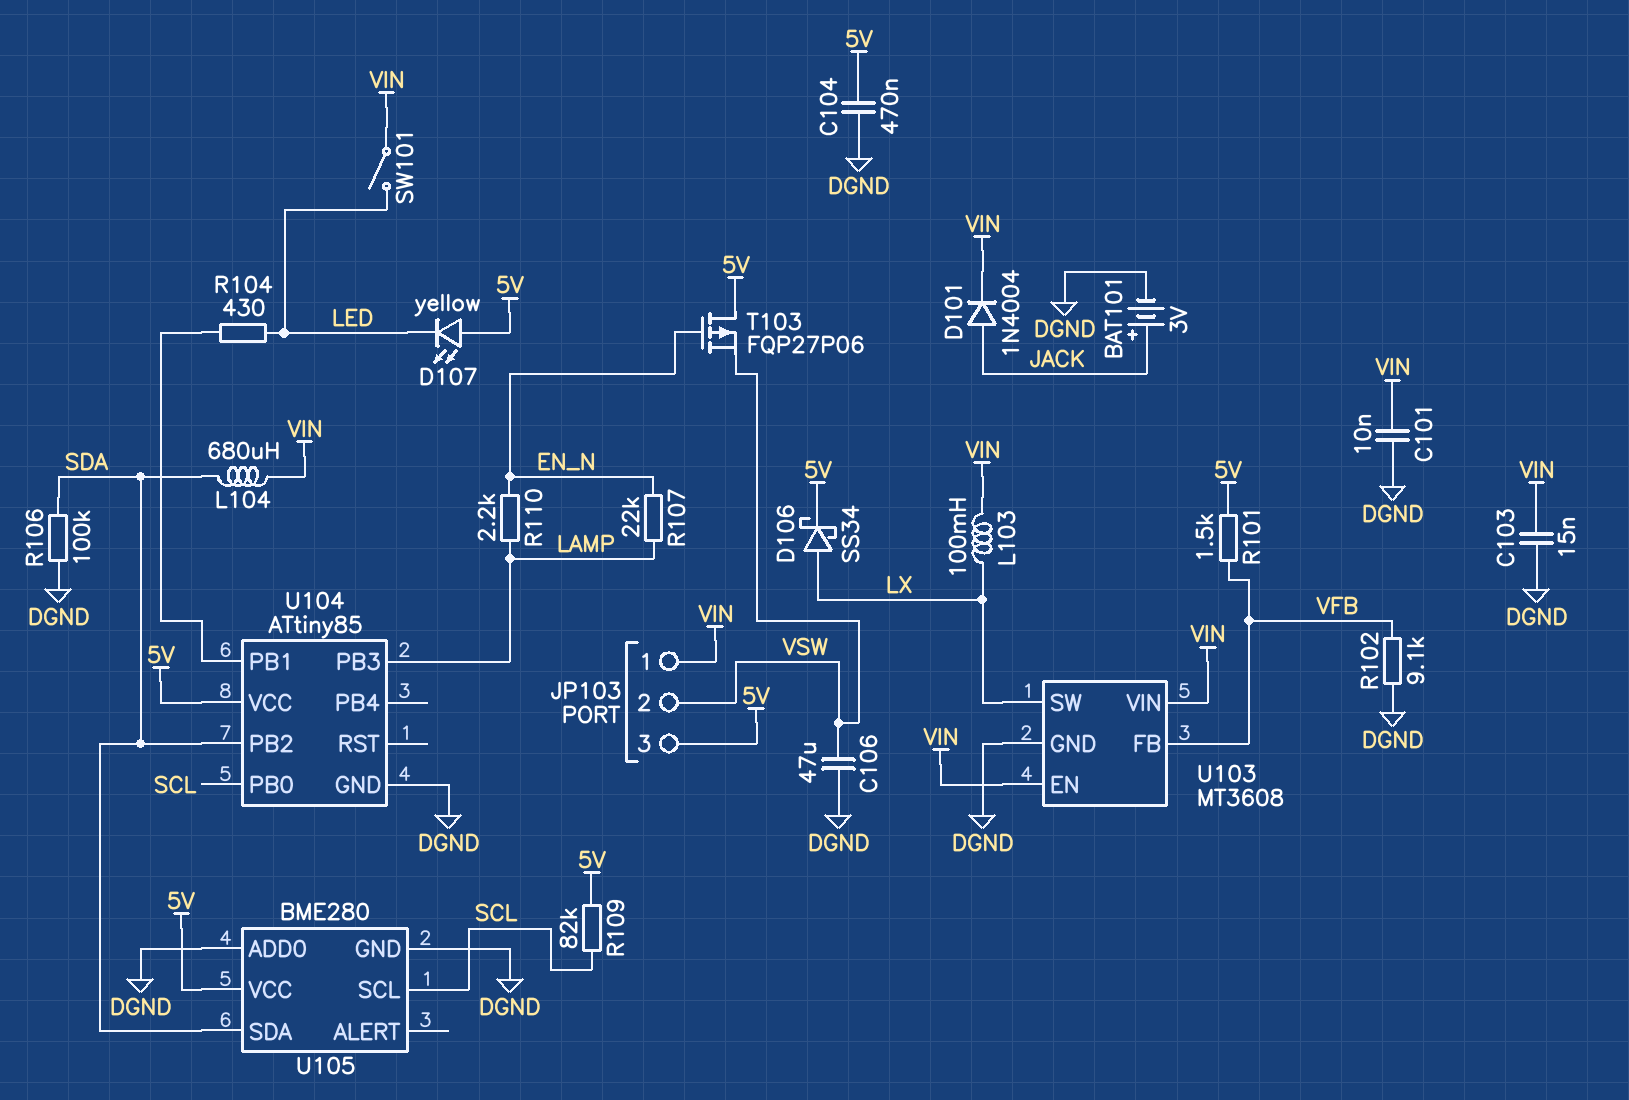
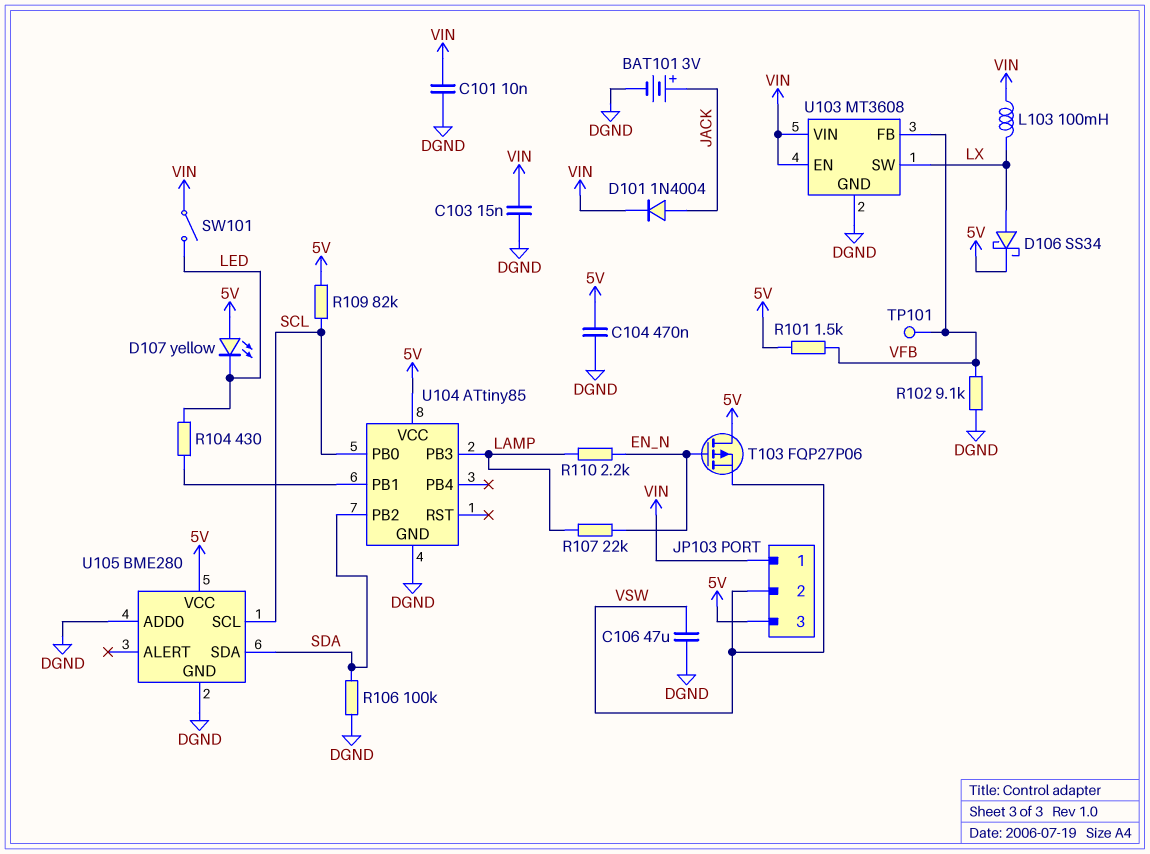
L104: 680uH (SDA, VIN) -> none
TP101: none -> test point (VFB)

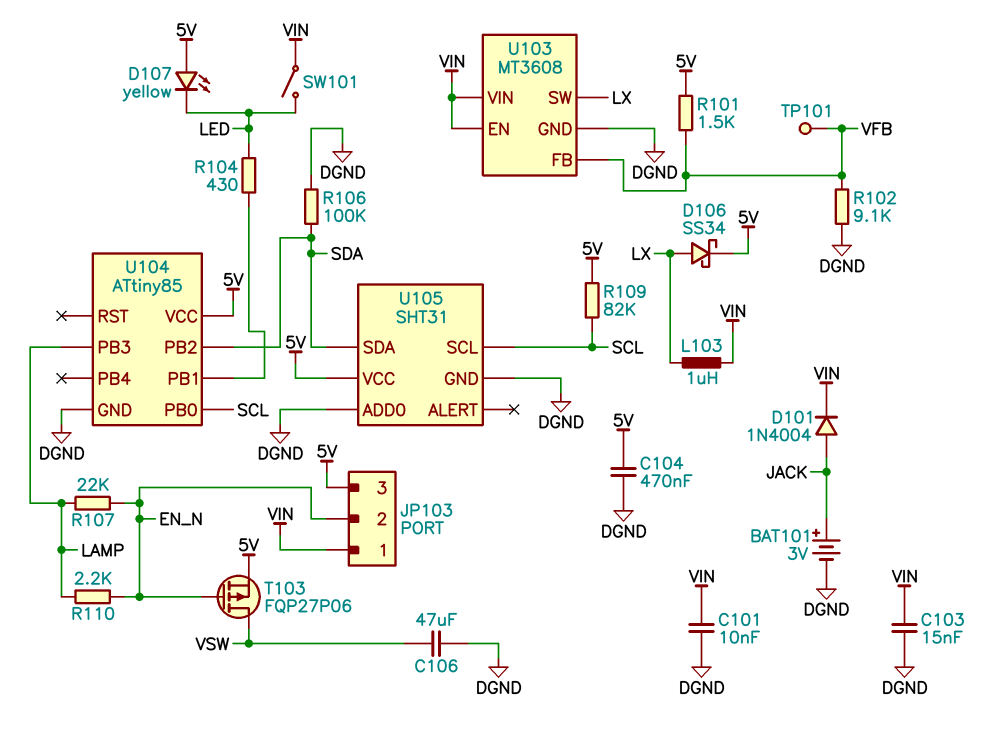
JP103 pin 2: VSW -> EN_N
L103: 100mH (LX, VIN) -> 1uH (LX, VIN)
T103: PMOS FQP27P06 (G EN_N, D 5V, S VSW) -> PMOS FQP27P06 (G EN_N, D VSW, S 5V)
U105: BME280 -> SHT31

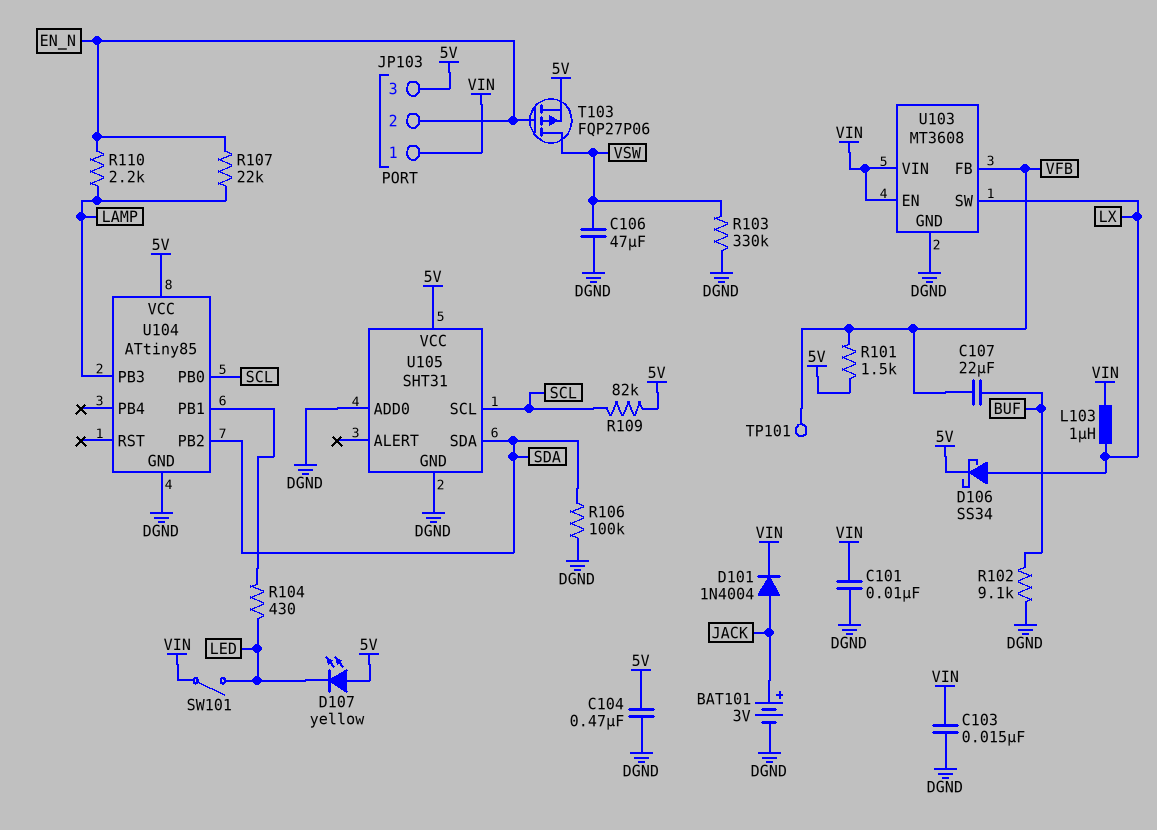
C107: none -> 22uF (BUF, VFB)
R102: 9.1k (DGND, VFB) -> 9.1k (BUF, DGND)
R103: none -> 330k (DGND, VSW)

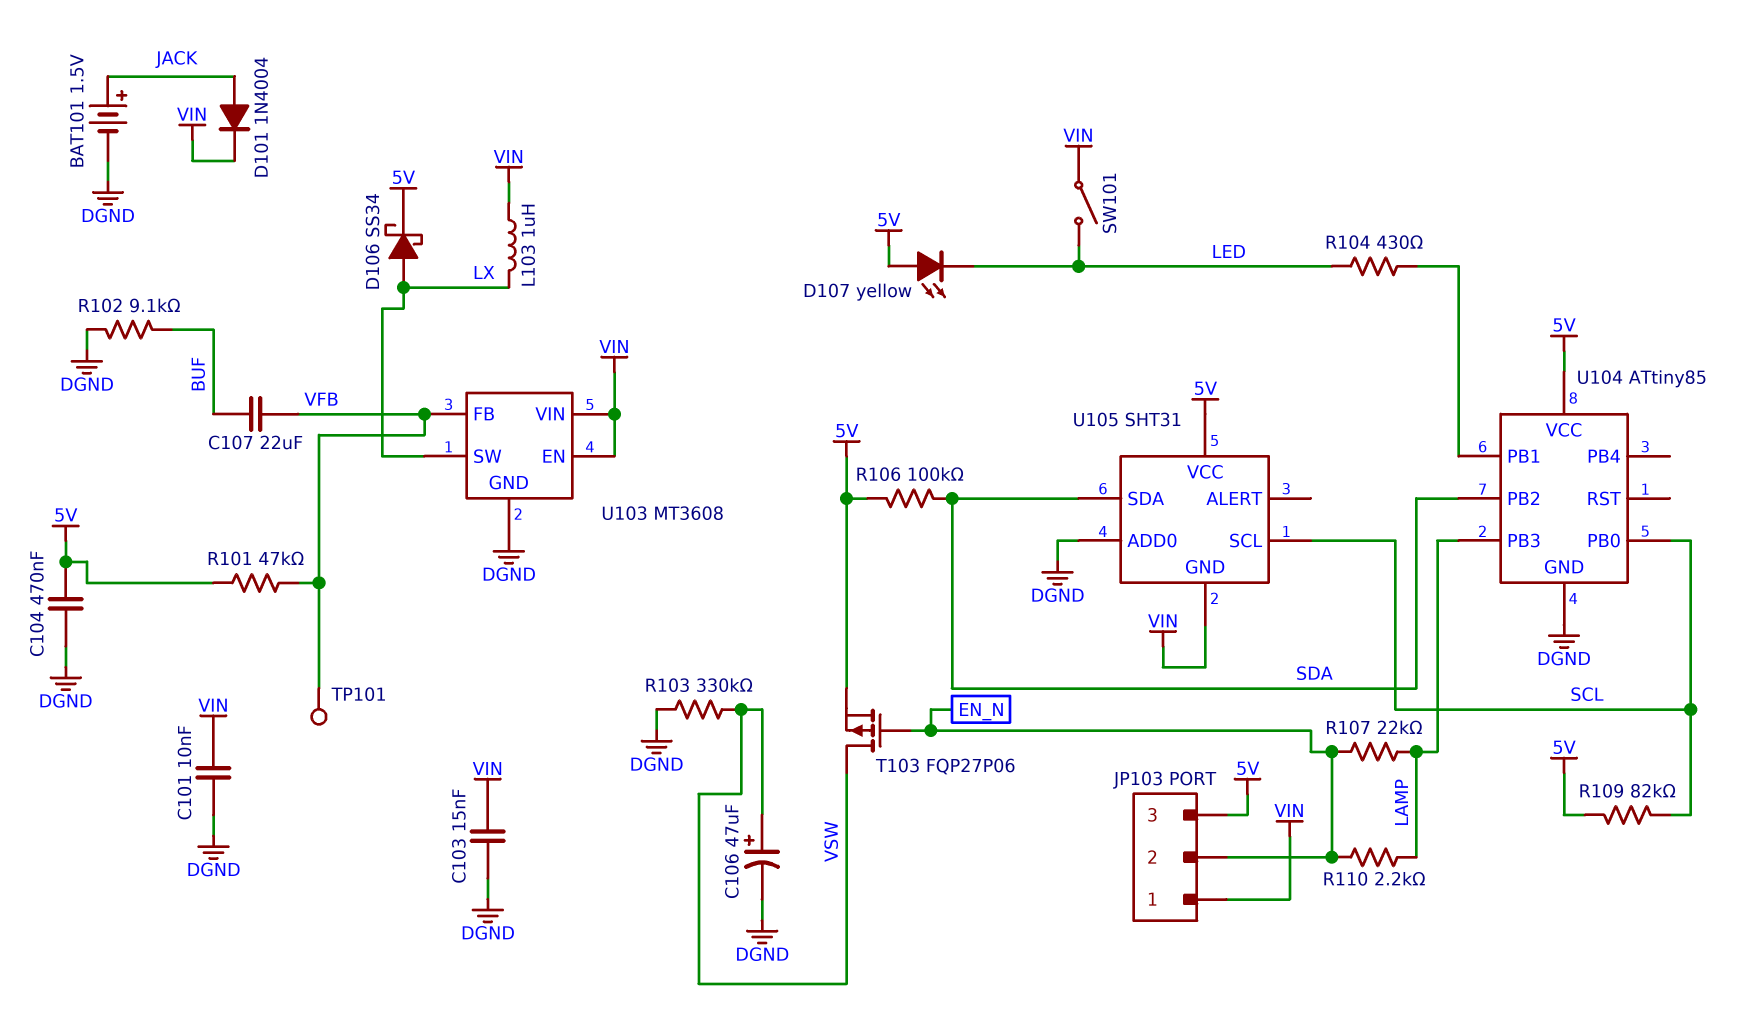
BAT101: 3V (plus JACK, minus DGND) -> 1.5V (plus JACK, minus DGND)
C106: 47uF (DGND, VSW) -> 47uF (plus VSW, minus DGND)
R101: 1.5k (5V, VFB) -> 47k (5V, VFB)
R106: 100k (DGND, SDA) -> 100k (5V, SDA)
U105 pin GND: DGND -> VIN

